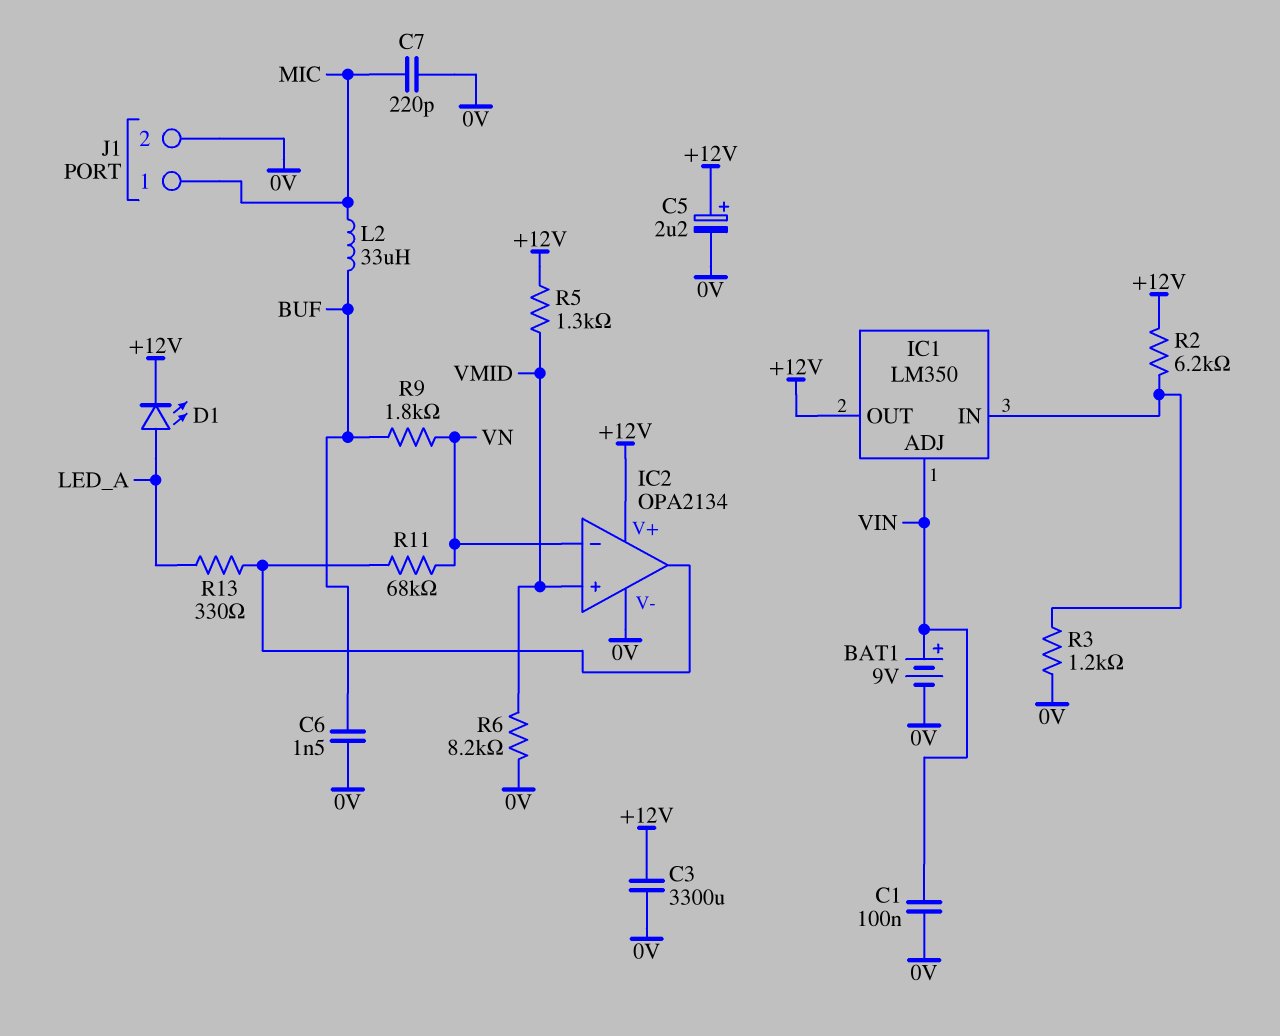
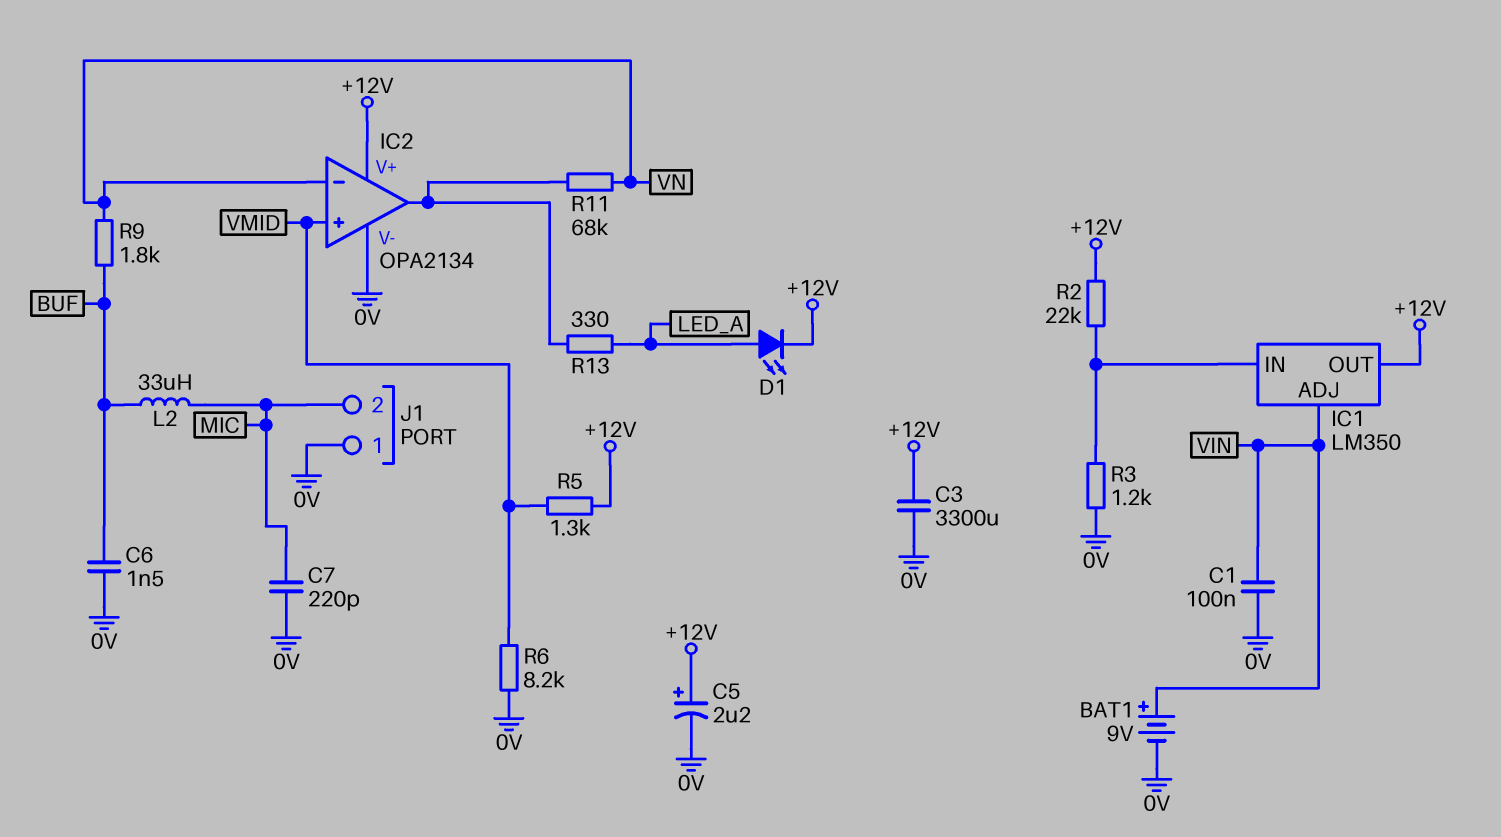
J1 pin 1: MIC -> 0V
J1 pin 2: 0V -> MIC
R2: 6.2k (+12V, IC1/IN) -> 22k (+12V, IC1/IN)

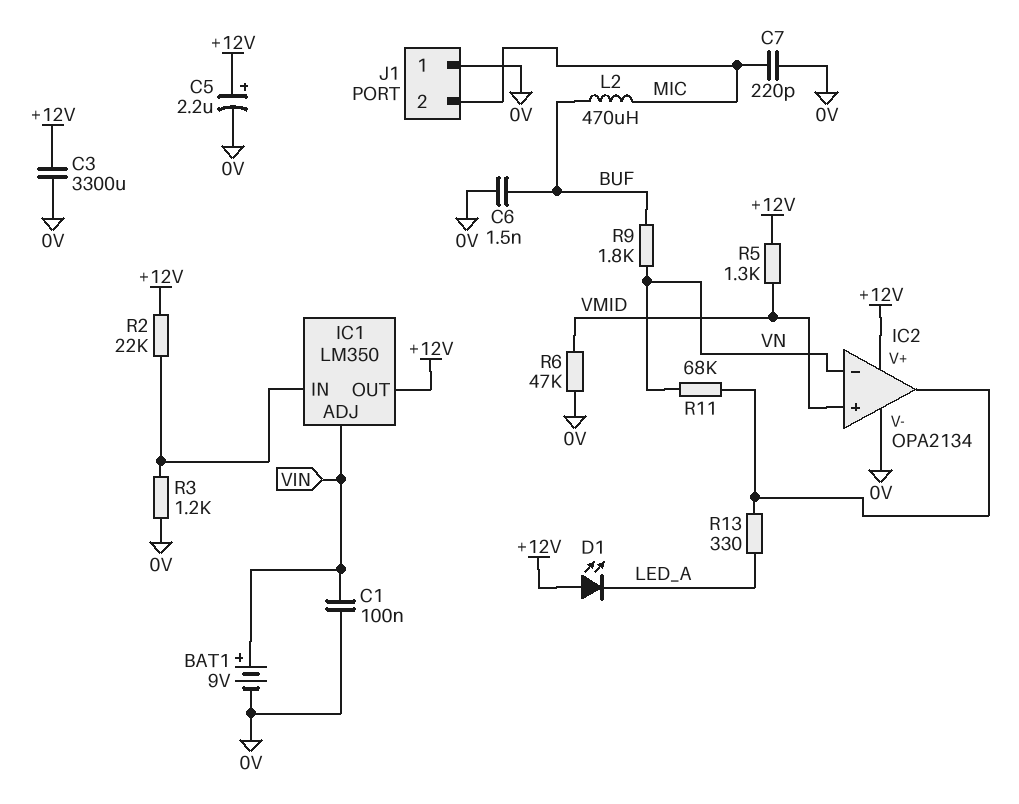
D1: LED (A LED_A, K +12V) -> LED (A +12V, K LED_A)
L2: 33uH (BUF, MIC) -> 470uH (BUF, MIC)
R6: 8.2k (0V, VMID) -> 47k (0V, VMID)

